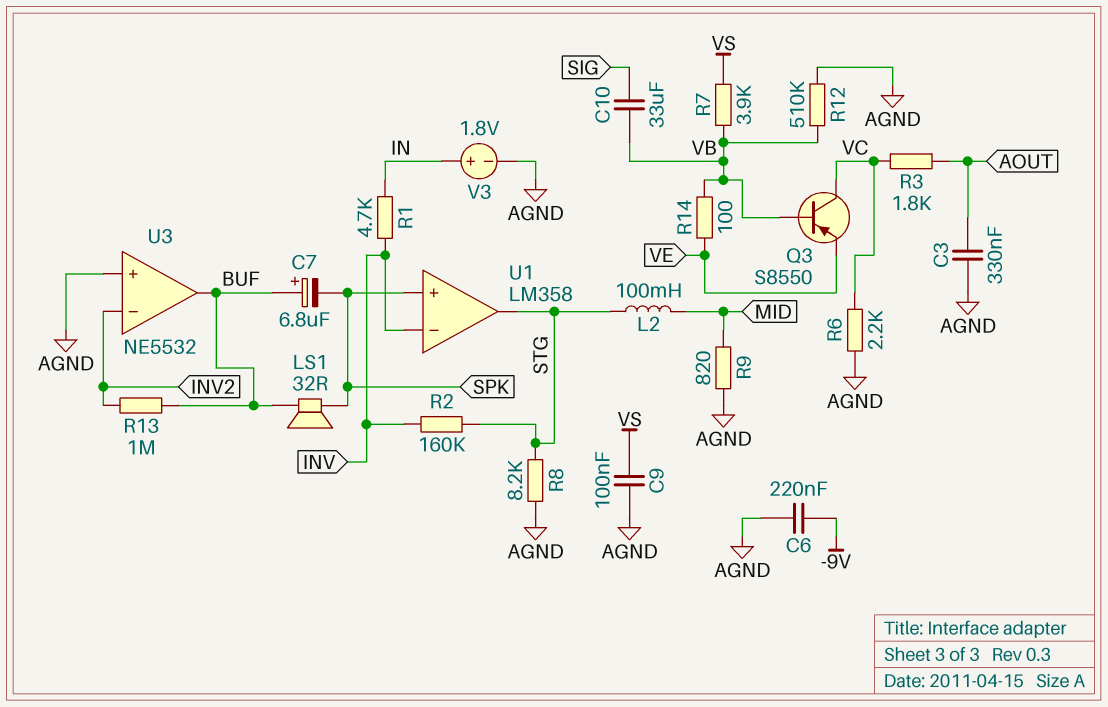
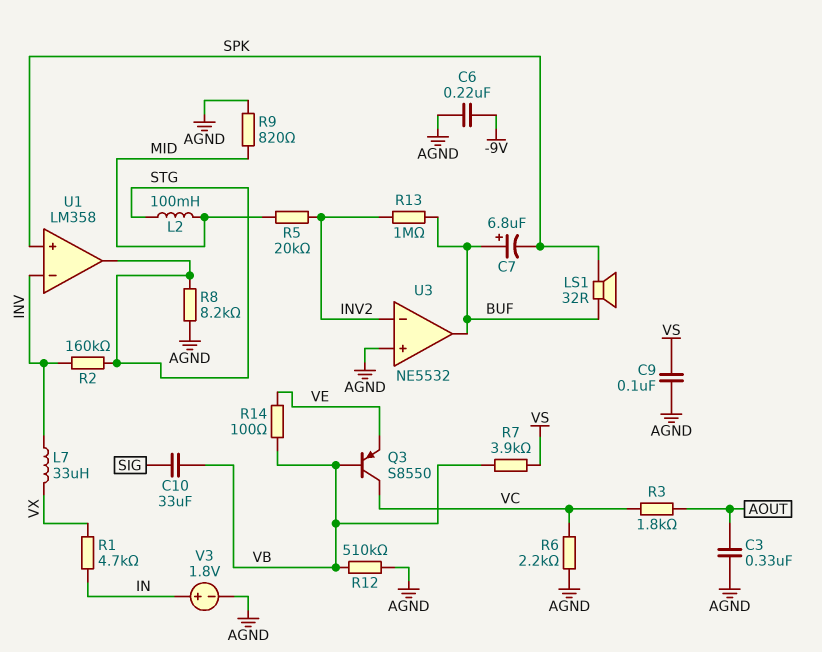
L7: none -> 33uH (INV, VX)
R1: 4.7k (IN, INV) -> 4.7k (IN, VX)
R5: none -> 20k (INV2, MID)

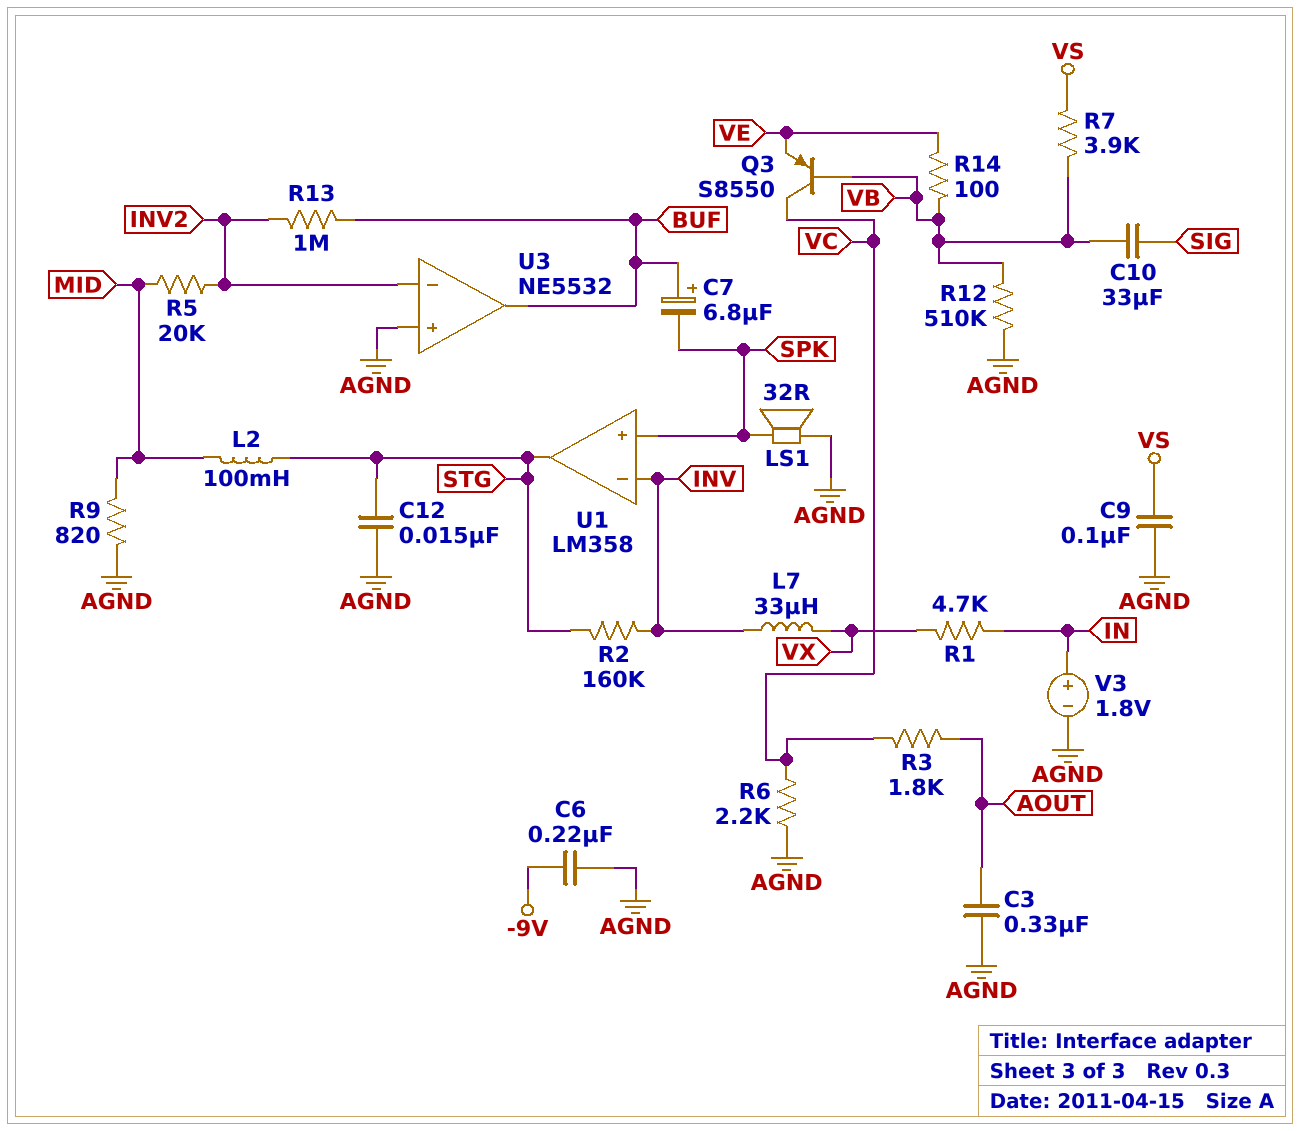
C12: none -> 15nF (AGND, STG)
LS1: speaker 32R (BUF, SPK) -> speaker 32R (AGND, SPK)
R8: 8.2k (AGND, STG) -> none

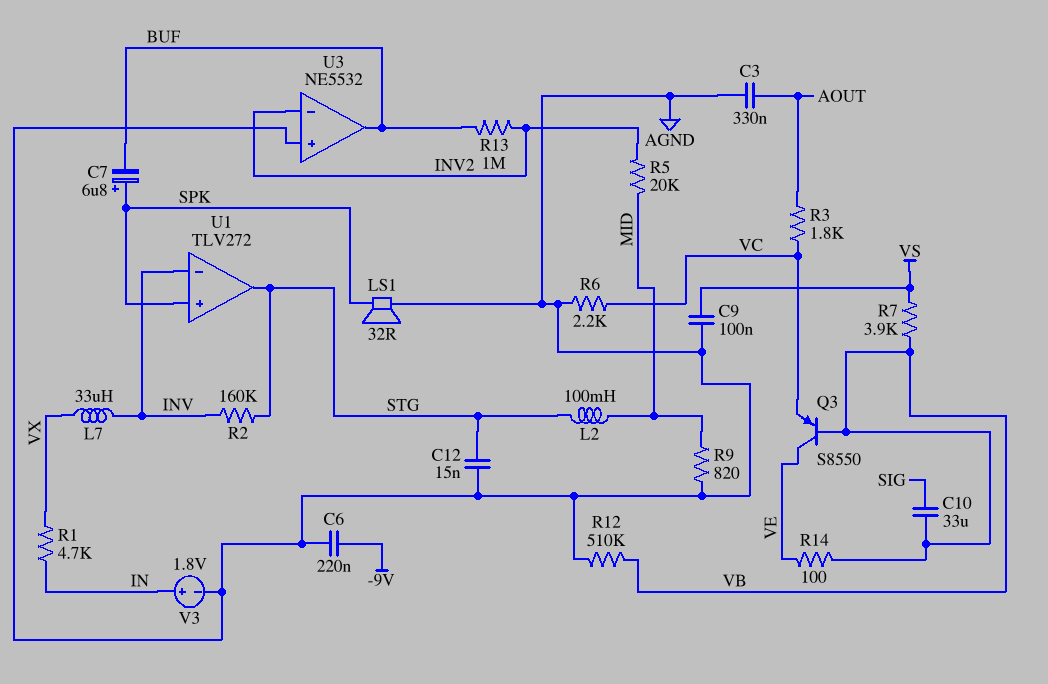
C7: 6.8uF (plus BUF, minus SPK) -> 6.8uF (plus SPK, minus BUF)
Q3: PNP S8550 (B VB, C VC, E VE) -> PNP S8550 (B VB, C VE, E VC)
U1: LM358 -> TLV272

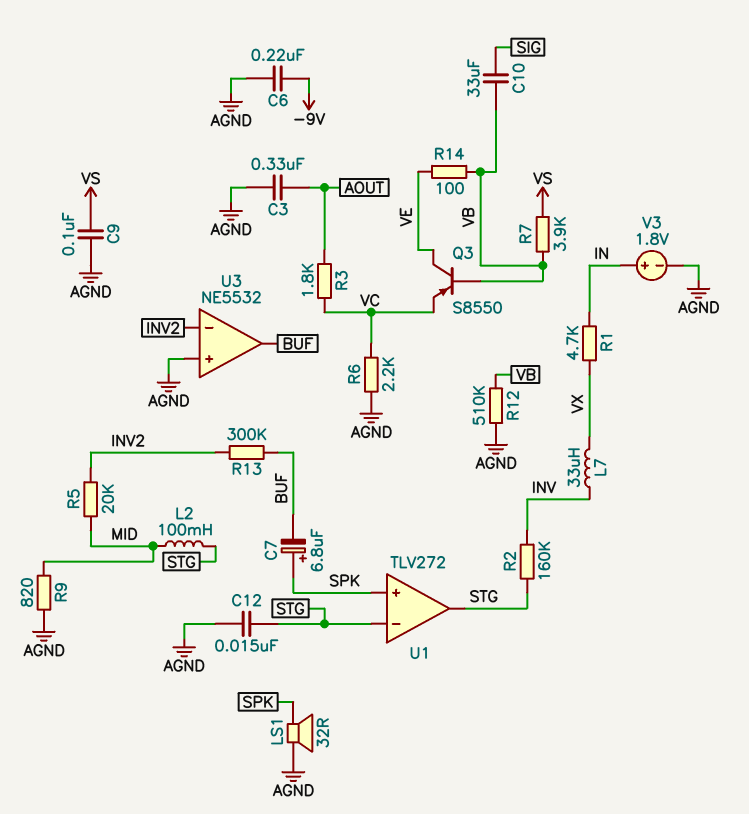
R13: 1M (BUF, INV2) -> 300k (BUF, INV2)
U1 pin in-: INV -> STG

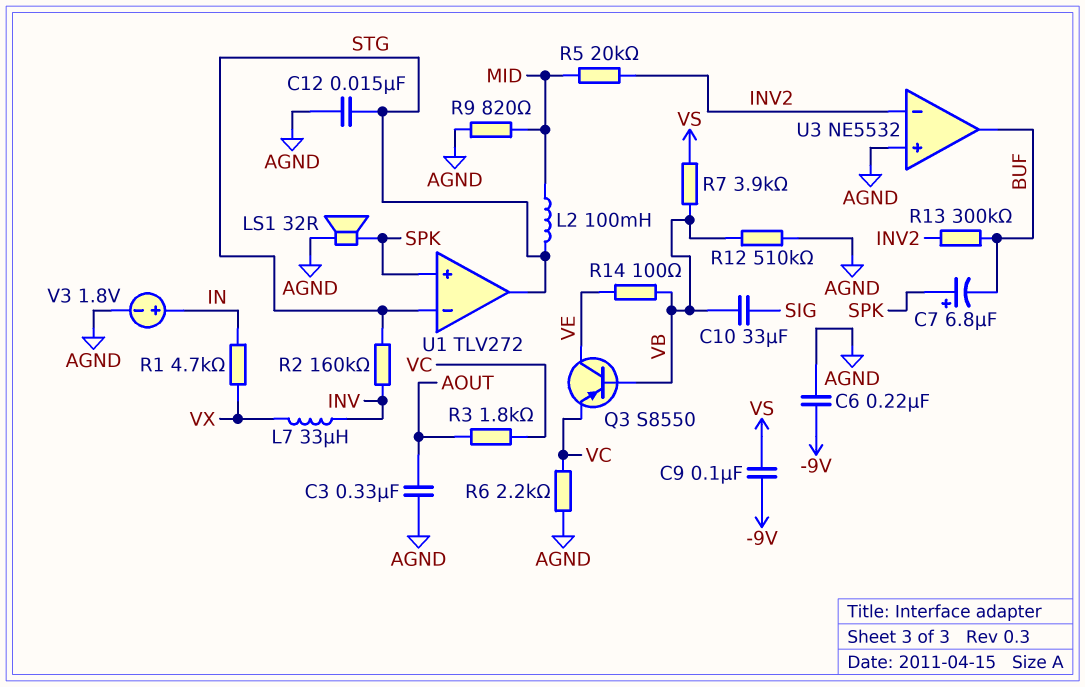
C9: 100nF (AGND, VS) -> 100nF (-9V, VS)

